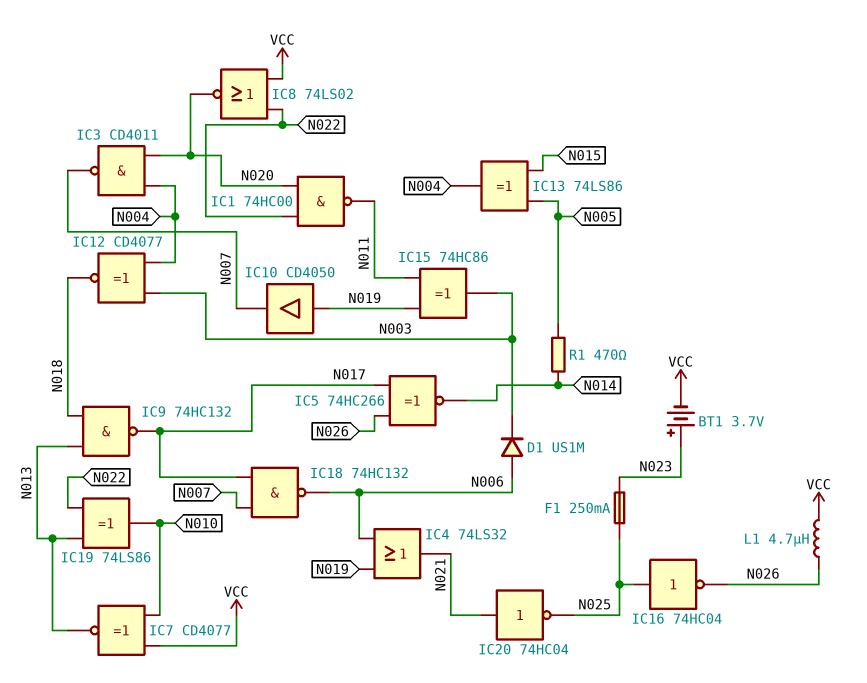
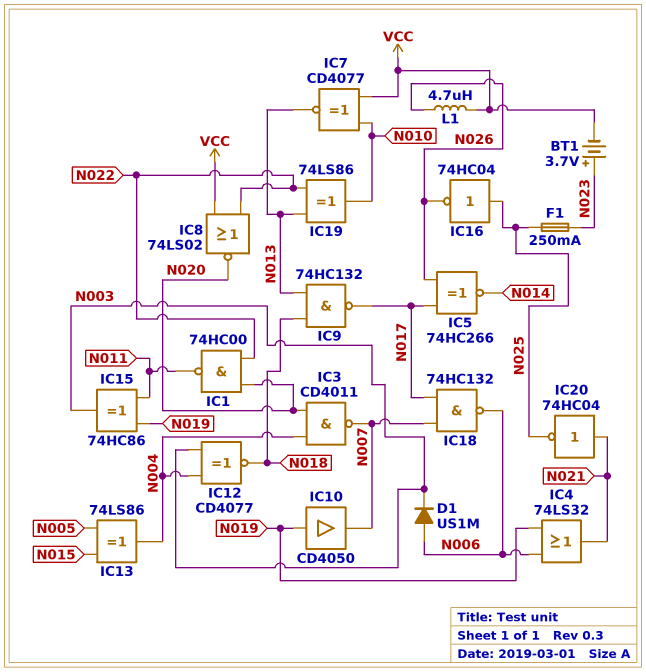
R1: 470 (N005, N014) -> none

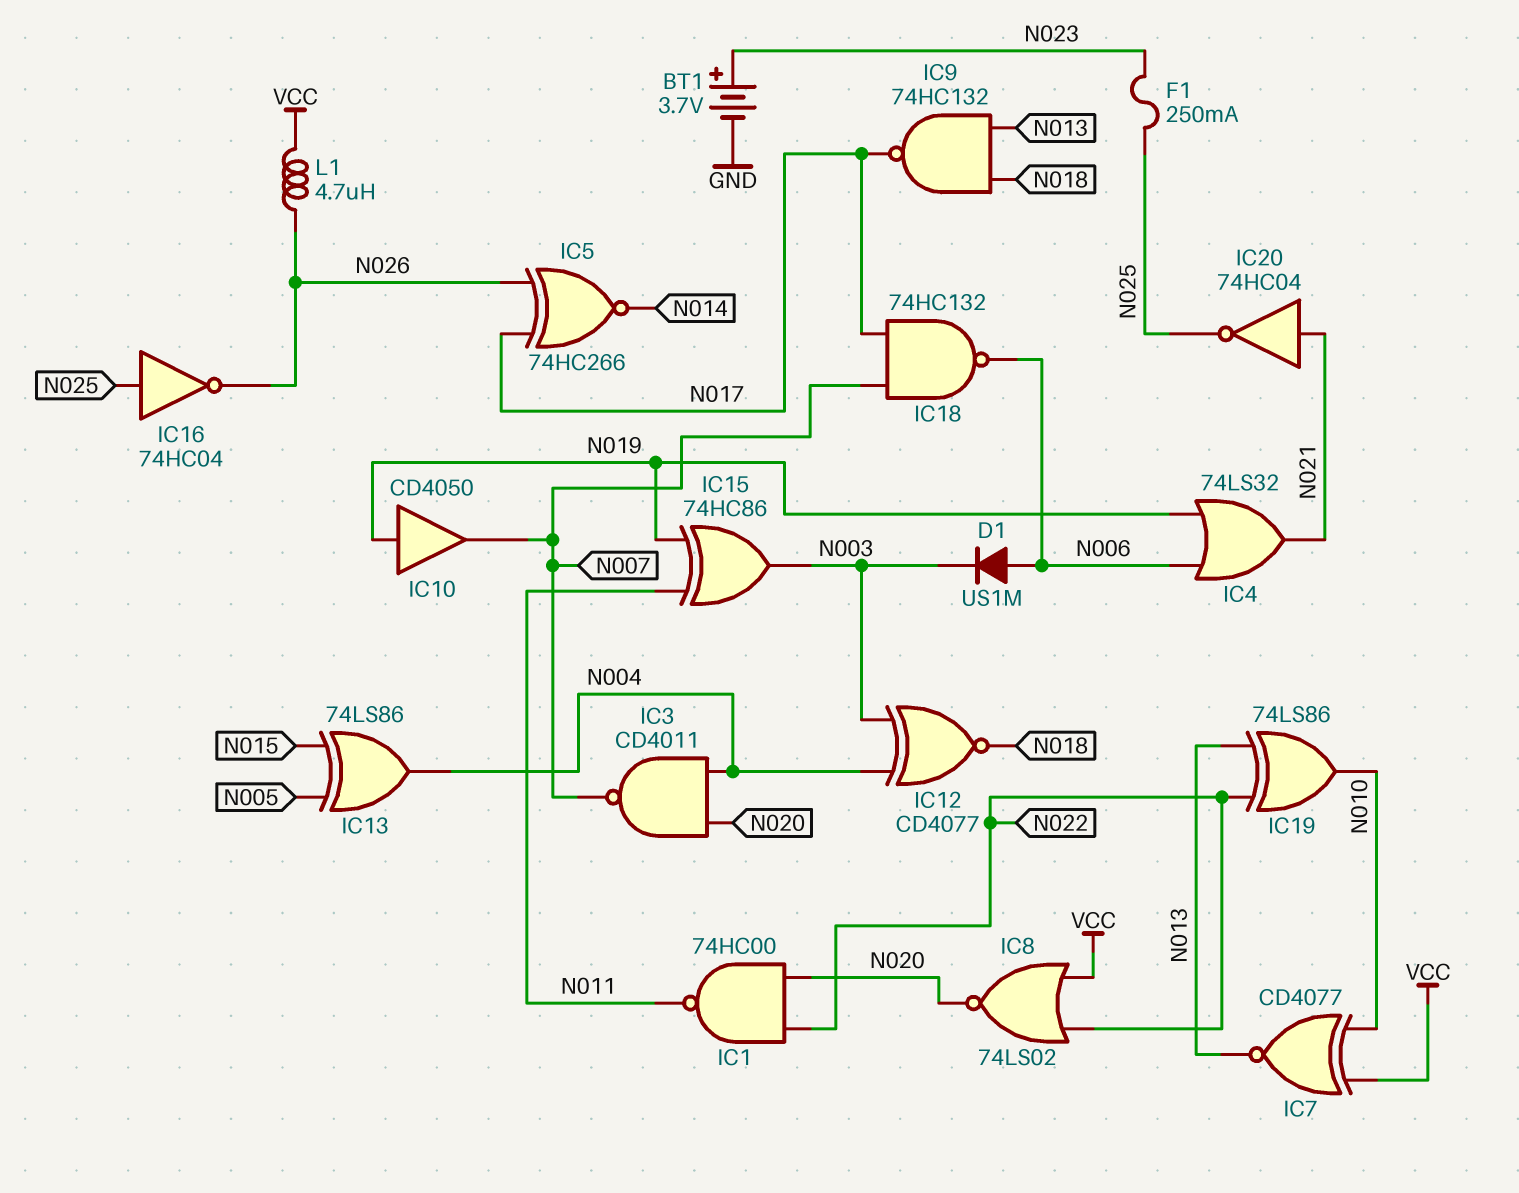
BT1: 3.7V (plus N023, minus VCC) -> 3.7V (plus N023, minus GND)

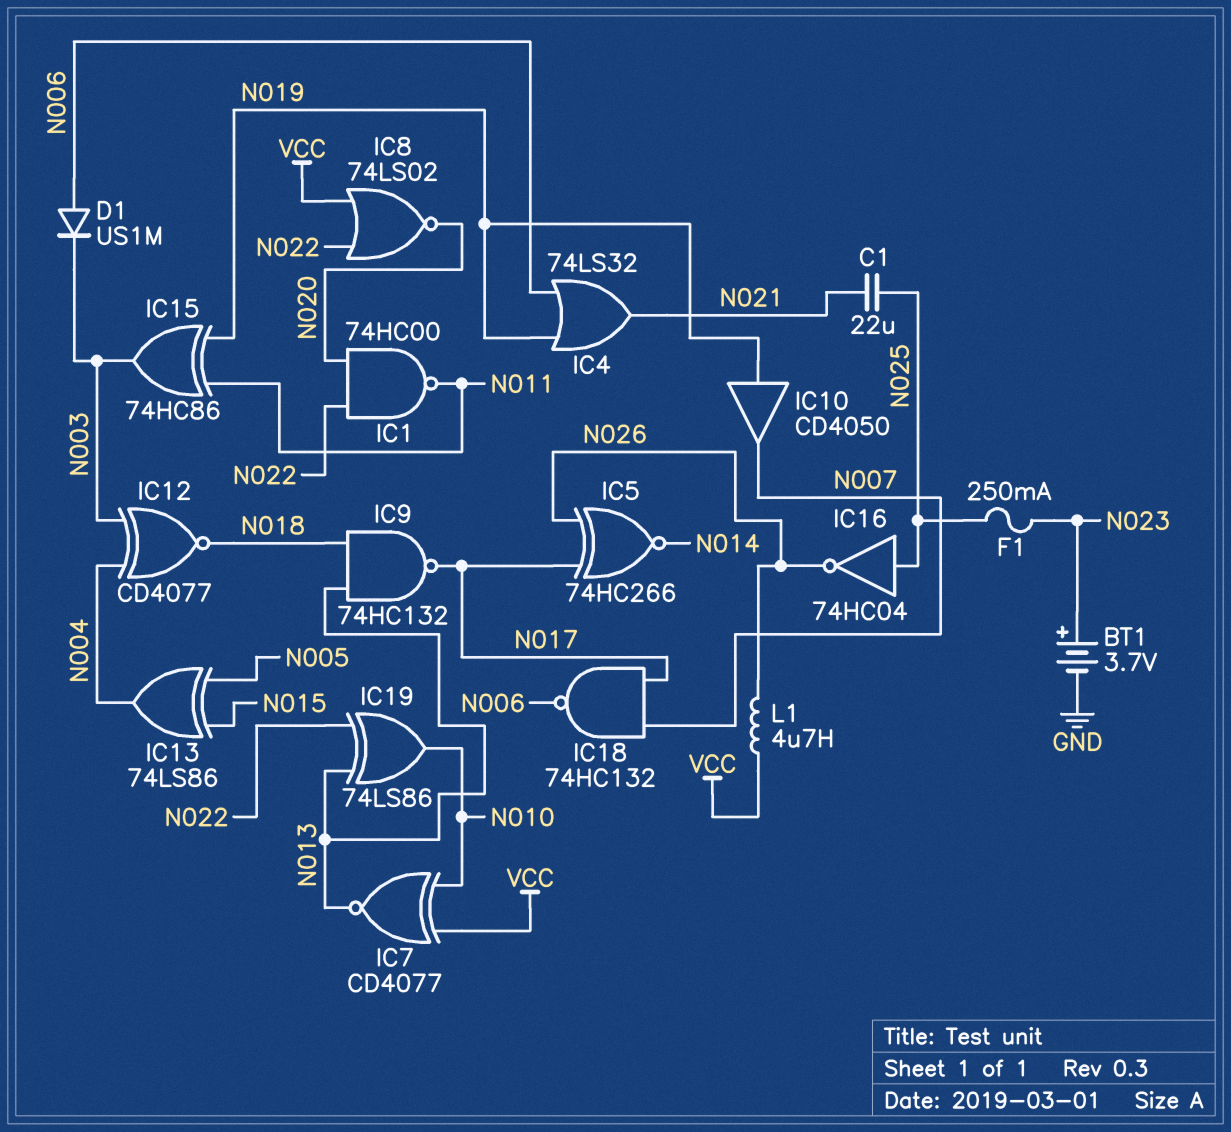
C1: none -> 22uF (N021, N025)
IC3: NAND CD4011 (in N004, in N020, out N007) -> none
IC20: NOT 74HC04 (in N021, out N025) -> none

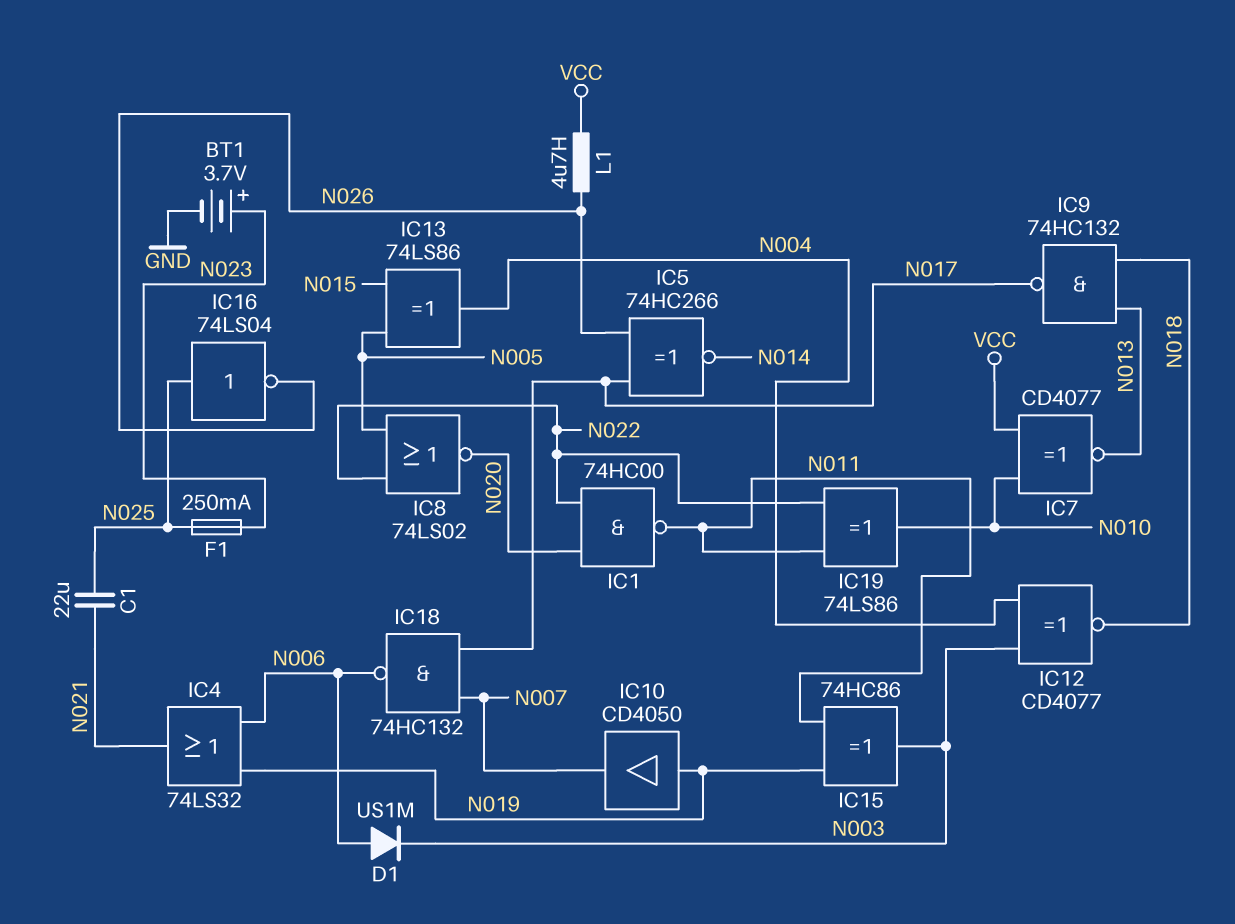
IC8: NOR 74LS02 (in N022, in VCC, out N020) -> NOR 74LS02 (in N005, in N022, out N020)
IC16: NOT 74HC04 (in N025, out N026) -> NOT 74LS04 (in N025, out N026)
IC19: XOR 74LS86 (in N013, in N022, out N010) -> XOR 74LS86 (in N011, in N022, out N010)

